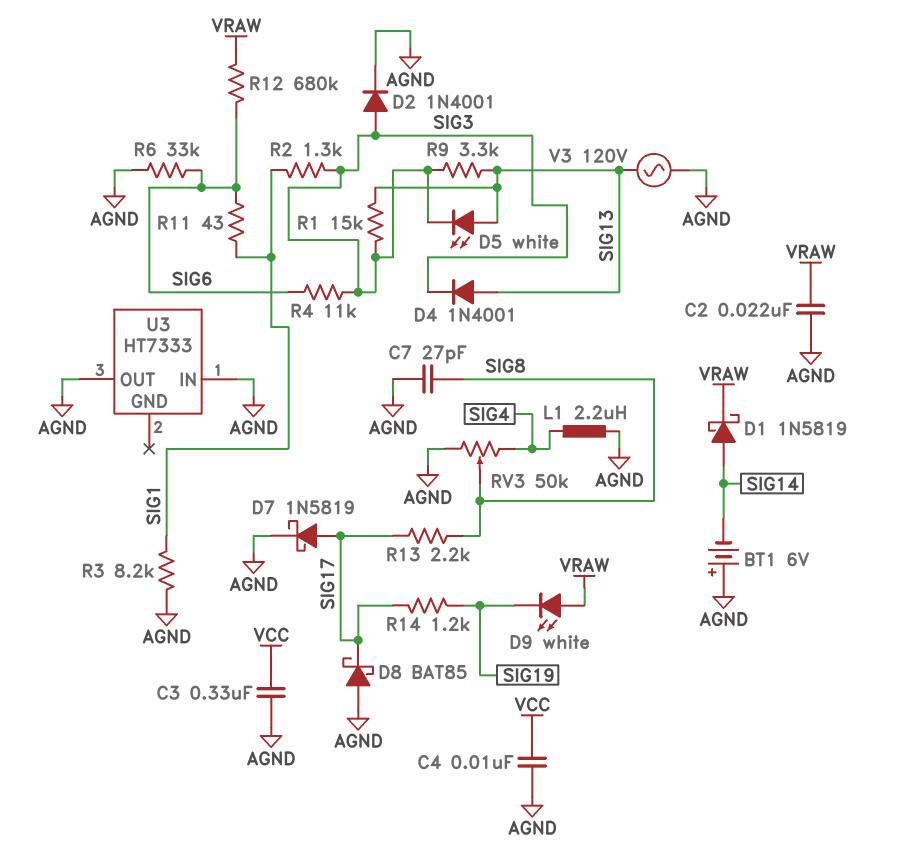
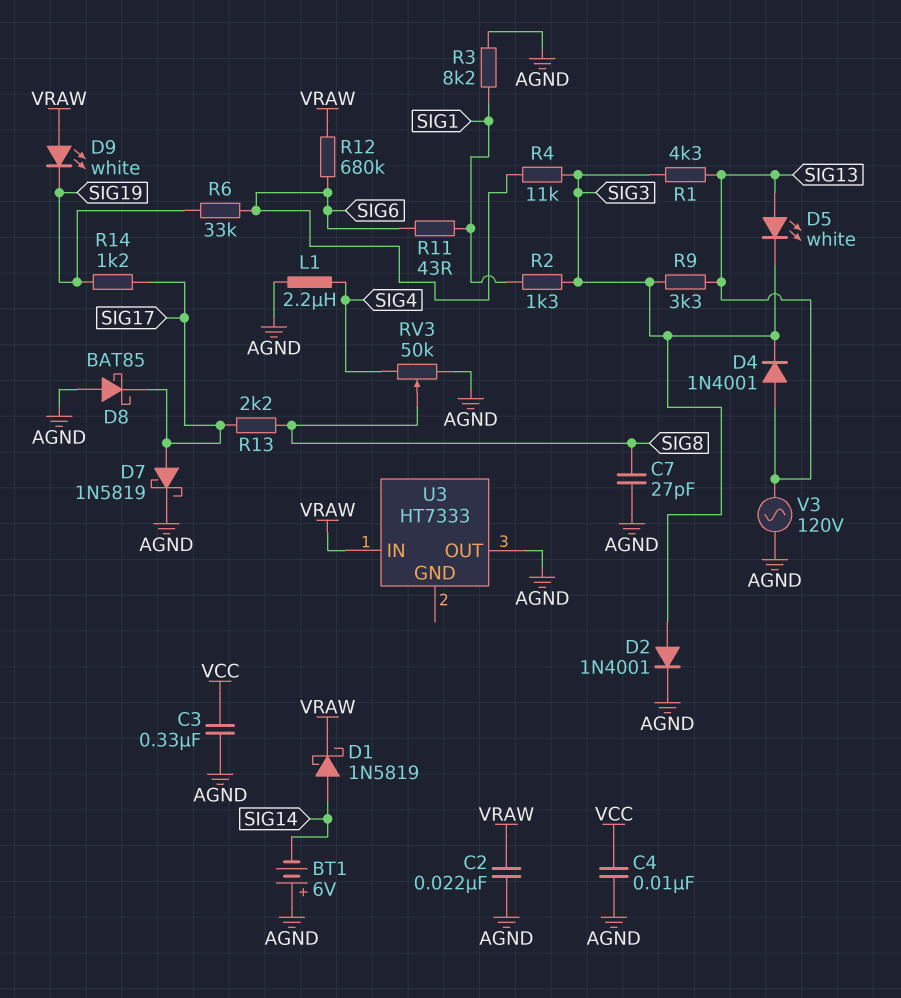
R1: 15k (SIG3, SIG13) -> 4.3k (SIG3, SIG13)
R6: 33k (AGND, SIG6) -> 33k (SIG6, SIG19)
U3 pin IN: AGND -> VRAW

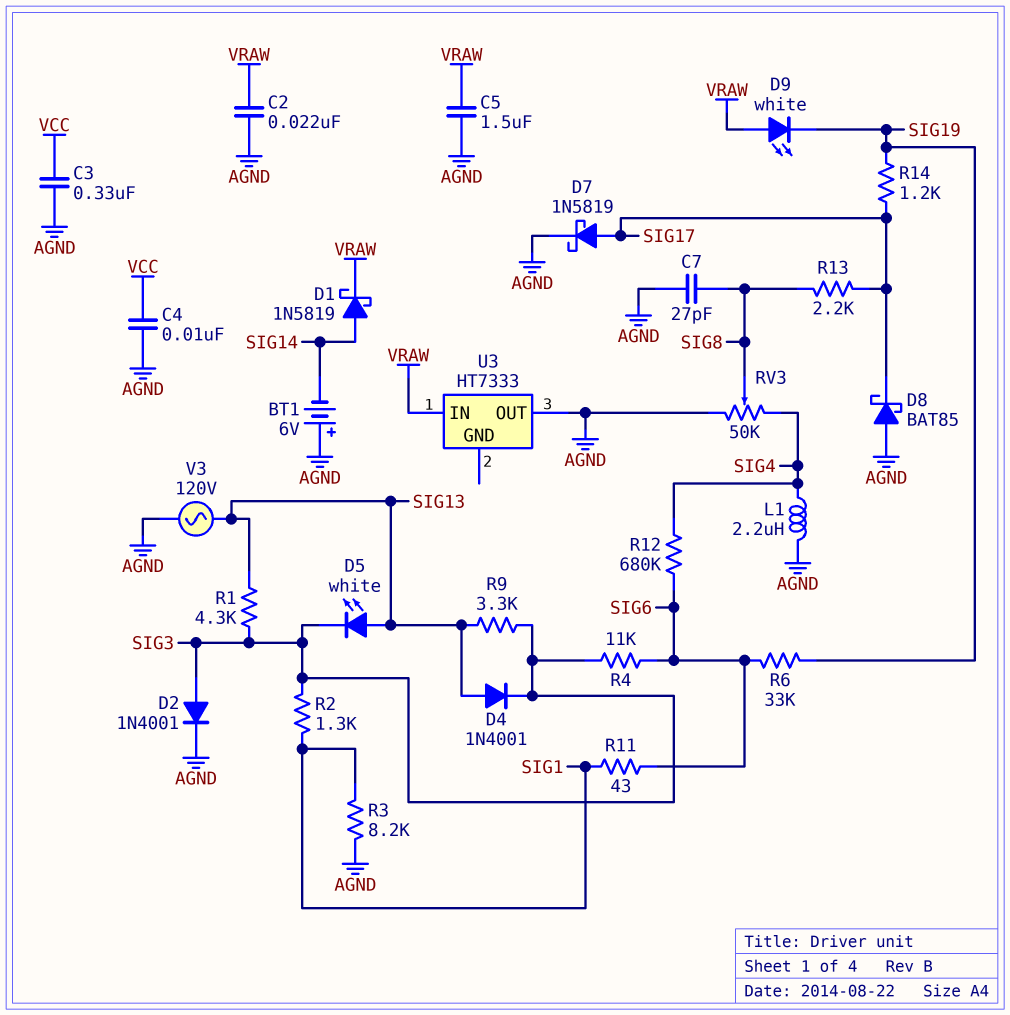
C5: none -> 1.5uF (AGND, VRAW)
R12: 680k (SIG6, VRAW) -> 680k (SIG4, SIG6)

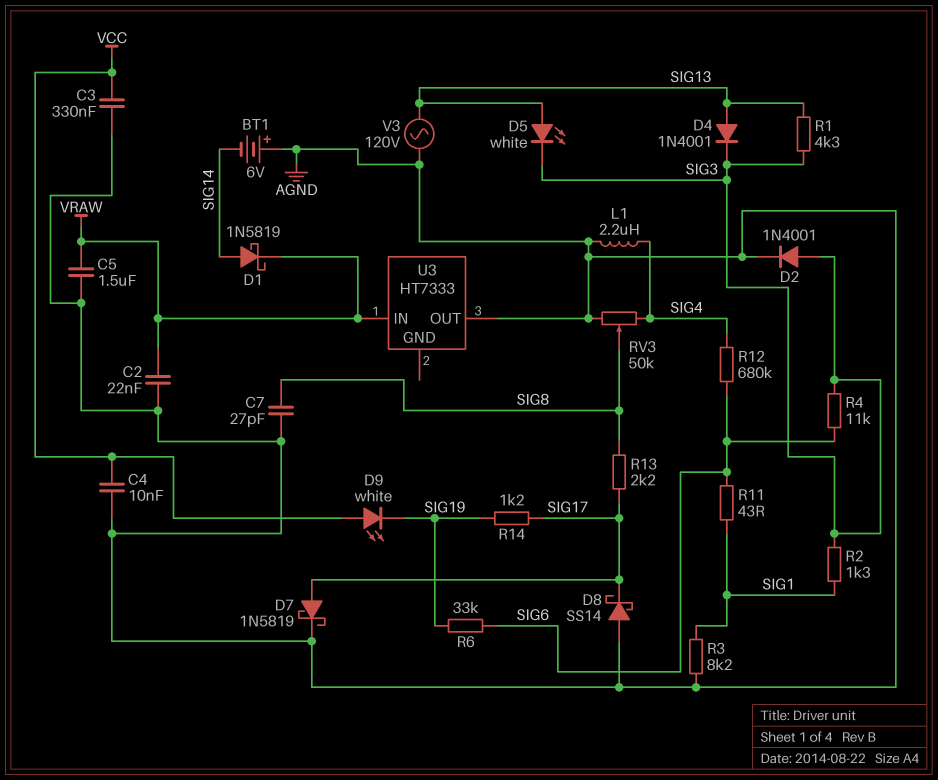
D8: schottky BAT85 (A AGND, K SIG17) -> schottky SS14 (A AGND, K SIG17)
D9: LED white (A VRAW, K SIG19) -> LED white (A VCC, K SIG19)
R9: 3.3k (SIG3, SIG13) -> none

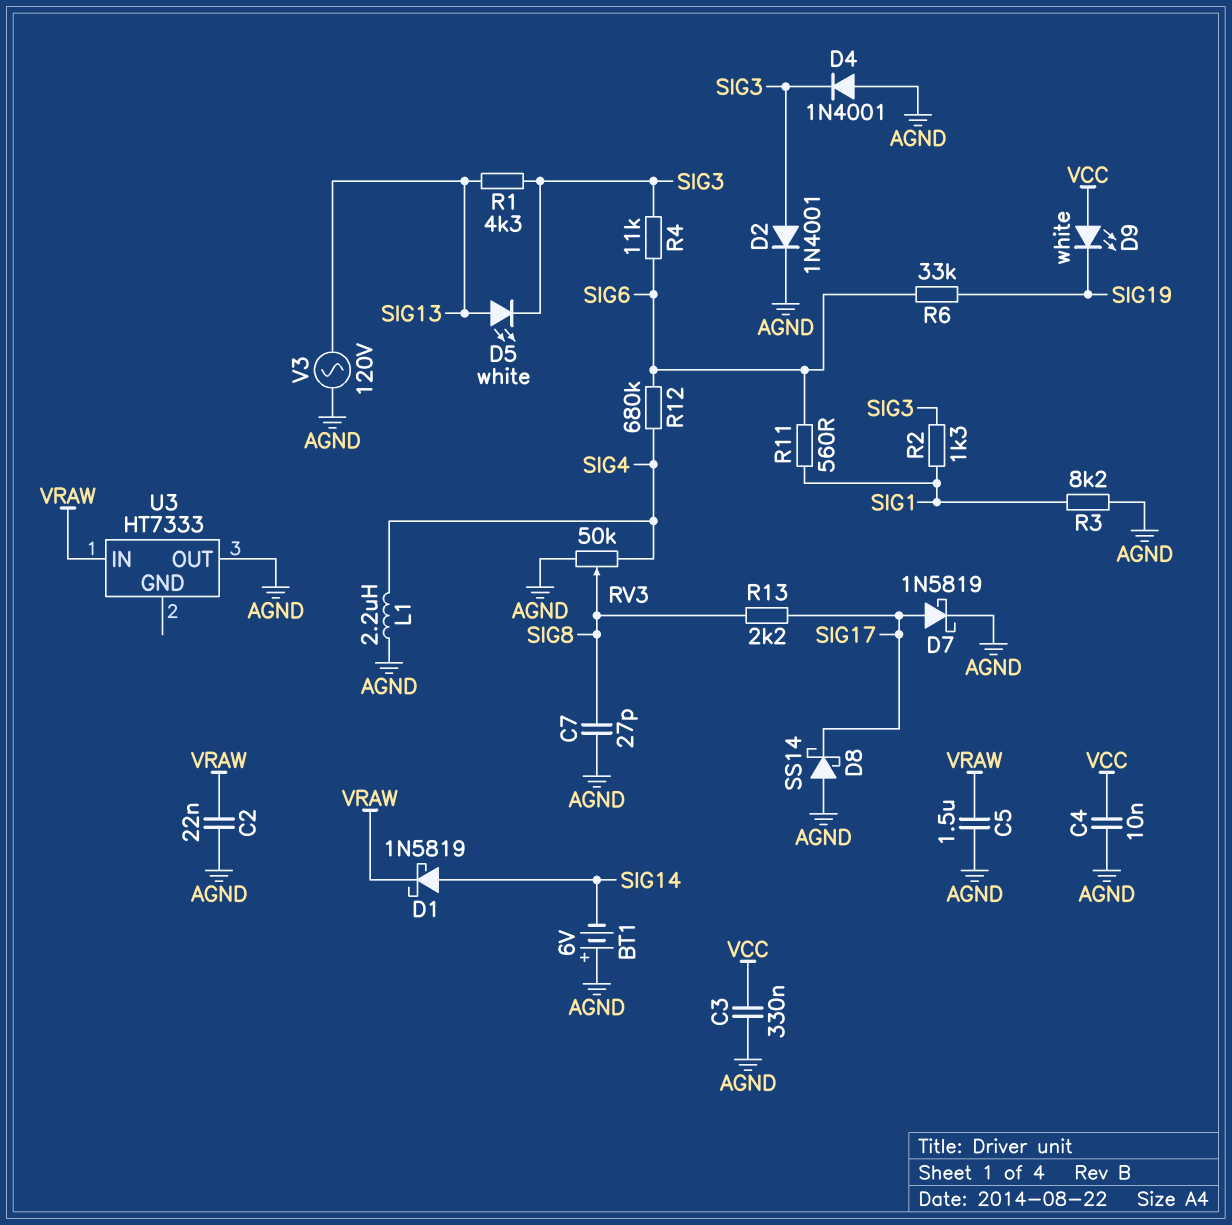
D4: diode 1N4001 (A SIG13, K SIG3) -> diode 1N4001 (A AGND, K SIG3)
R11: 43 (SIG1, SIG6) -> 560 (SIG1, SIG6)
R14: 1.2k (SIG17, SIG19) -> none

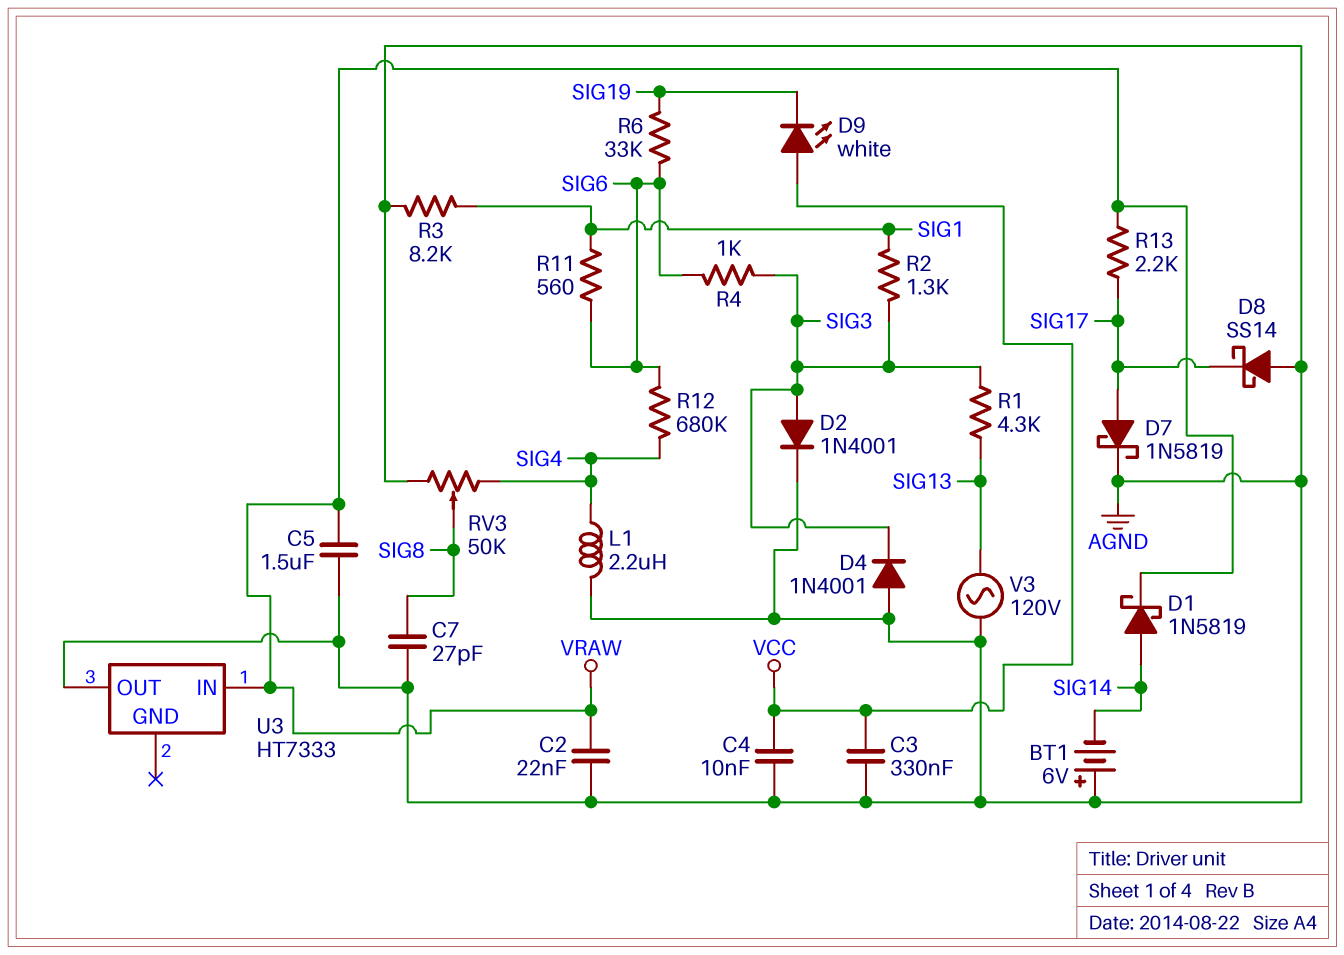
D5: LED white (A SIG13, K SIG3) -> none
R4: 11k (SIG3, SIG6) -> 1k (SIG3, SIG6)
R13: 2.2k (SIG8, SIG17) -> 2.2k (SIG17, VRAW)

